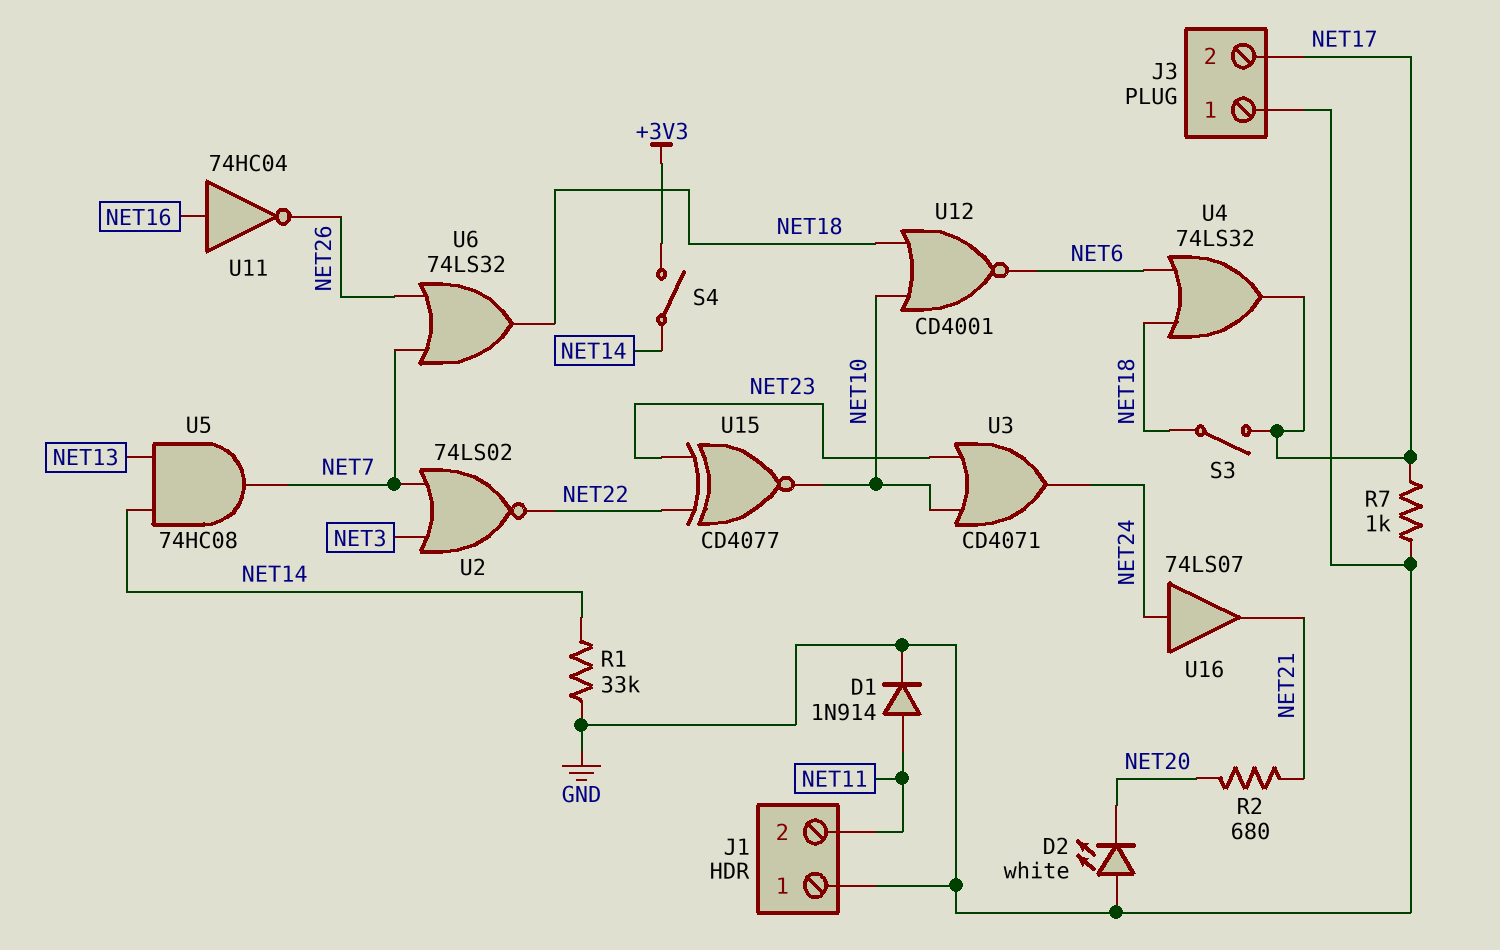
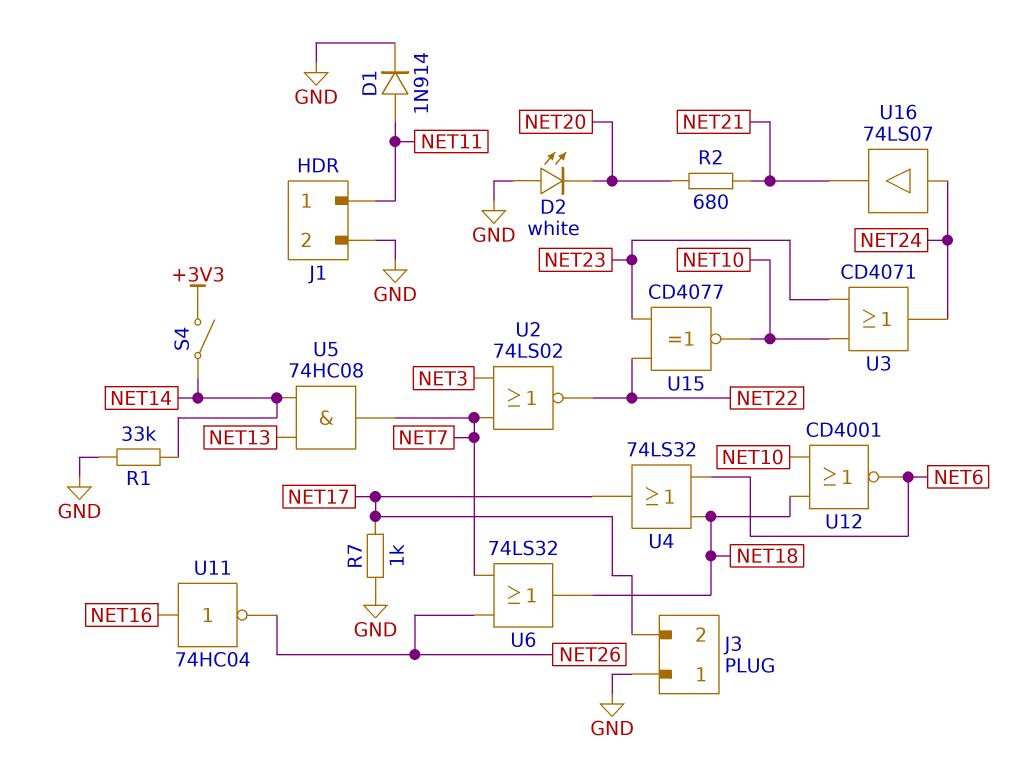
J1 pin 1: GND -> NET11
J1 pin 2: NET11 -> GND
S3: switch (NET17, NET18) -> none

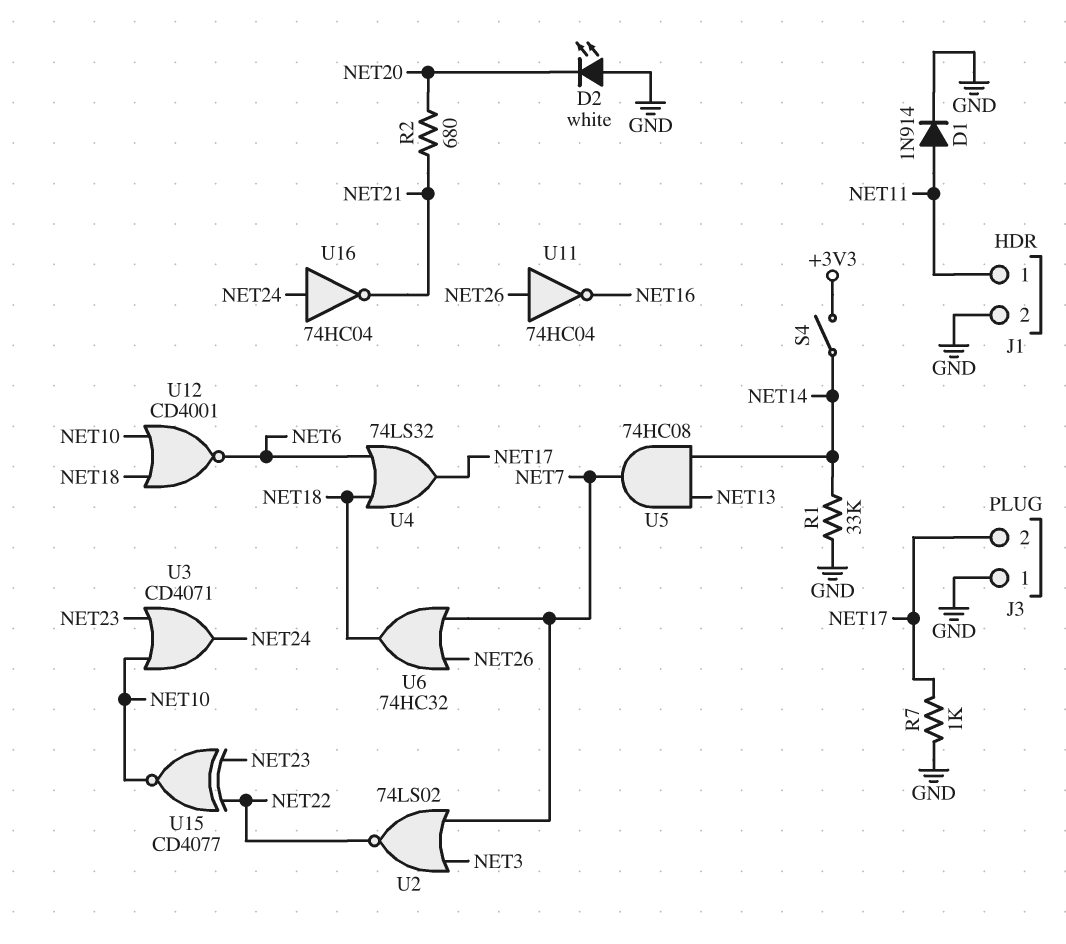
U6: OR 74LS32 (in NET7, in NET26, out NET18) -> OR 74HC32 (in NET7, in NET26, out NET18)
U11: NOT 74HC04 (in NET16, out NET26) -> NOT 74HC04 (in NET26, out NET16)
U16: buffer 74LS07 (in NET24, out NET21) -> NOT 74HC04 (in NET24, out NET21)

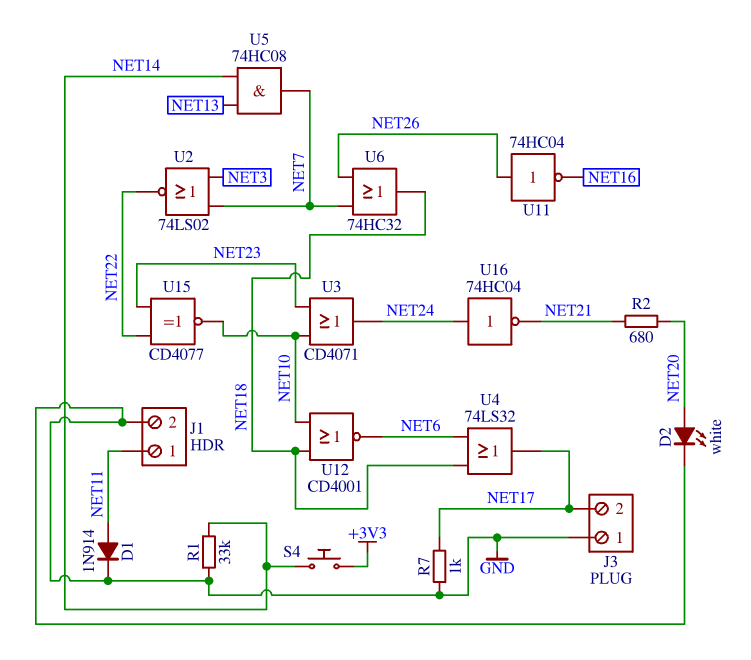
D2: LED white (A GND, K NET20) -> LED white (A NET20, K GND)
S4: switch (+3V3, NET14) -> button (+3V3, NET14)

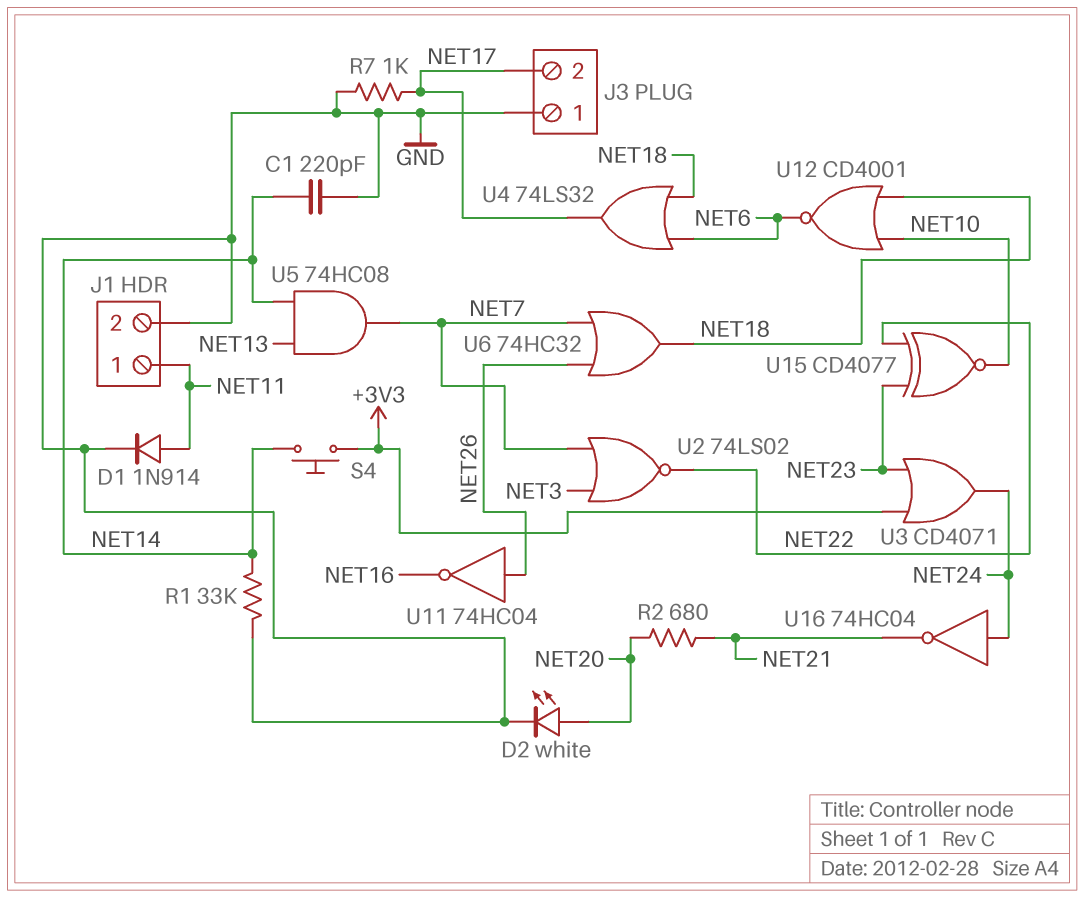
C1: none -> 220pF (GND, NET14)
U3: OR CD4071 (in NET10, in NET23, out NET24) -> OR CD4071 (in +3V3, in NET23, out NET24)

